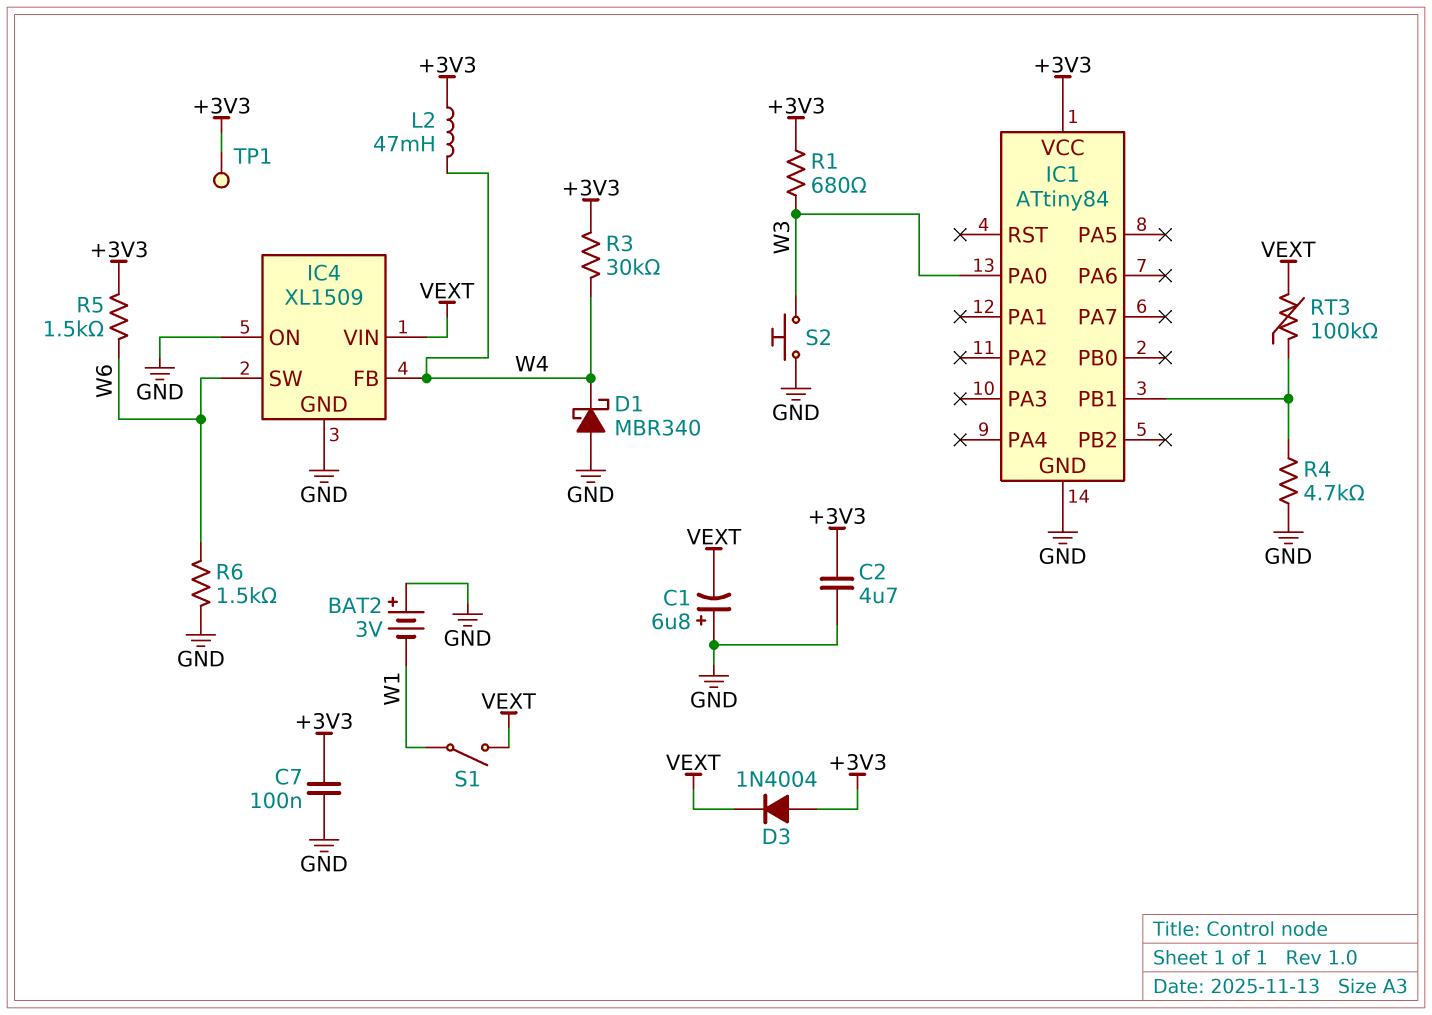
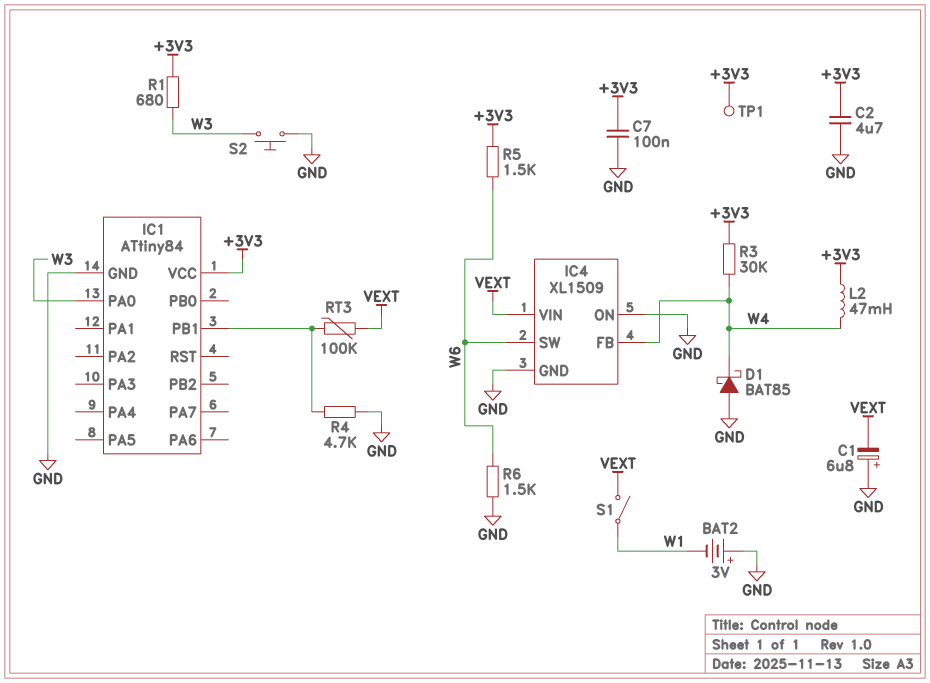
D1: schottky MBR340 (A GND, K W4) -> schottky BAT85 (A GND, K W4)
D3: diode 1N4004 (A +3V3, K VEXT) -> none

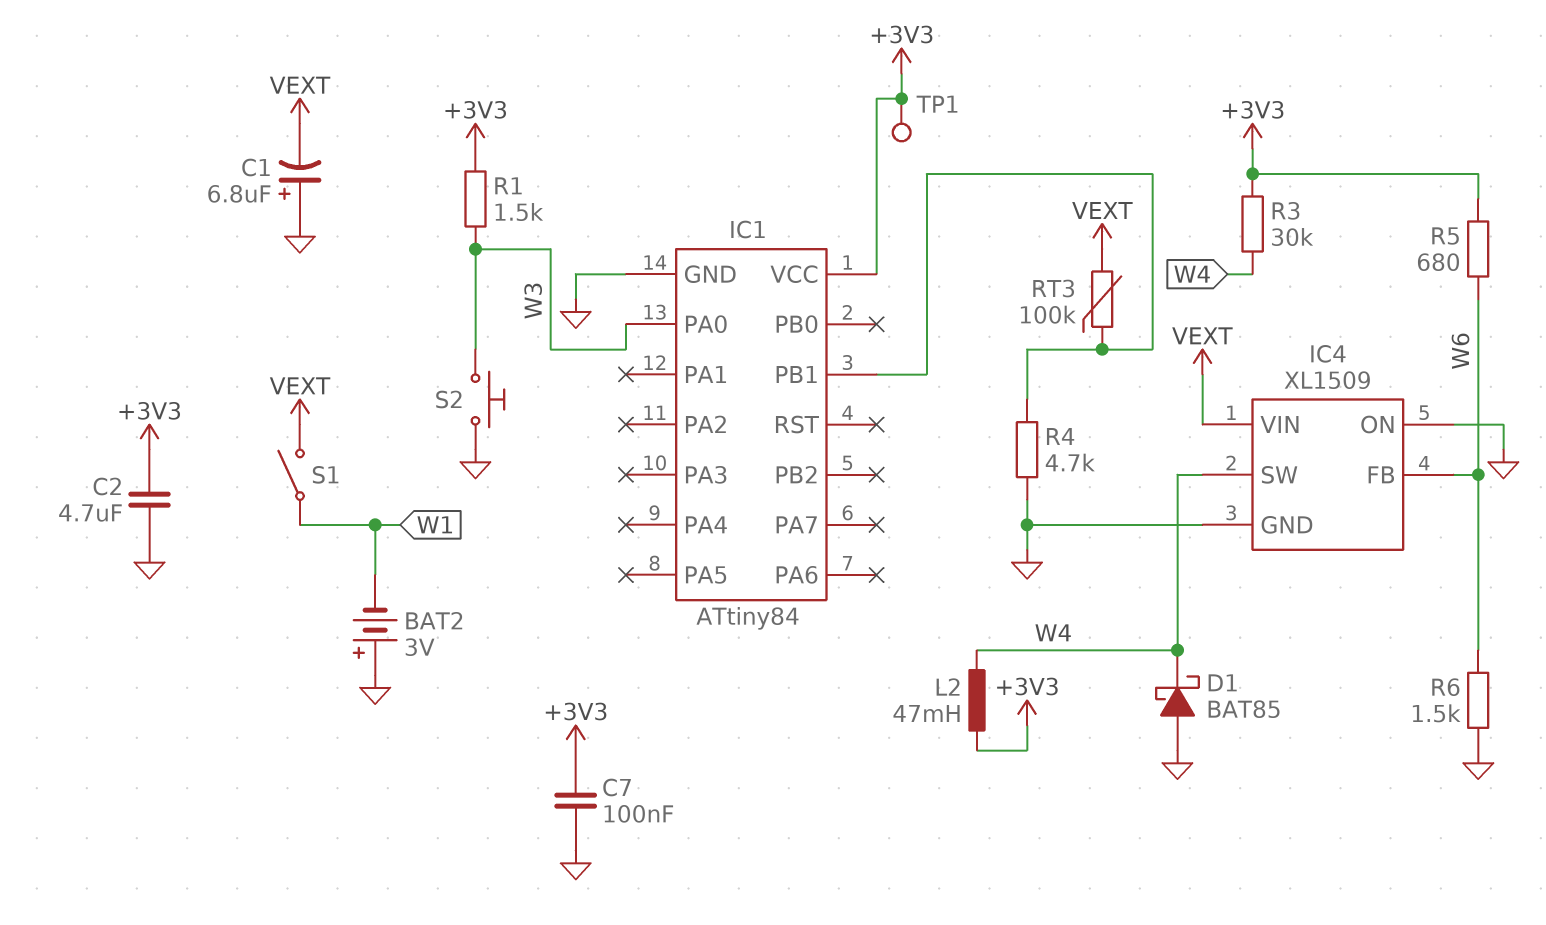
IC4 pin FB: W4 -> W6
IC4 pin SW: W6 -> W4
R1: 680 (+3V3, W3) -> 1.5k (+3V3, W3)
R5: 1.5k (+3V3, W6) -> 680 (+3V3, W6)

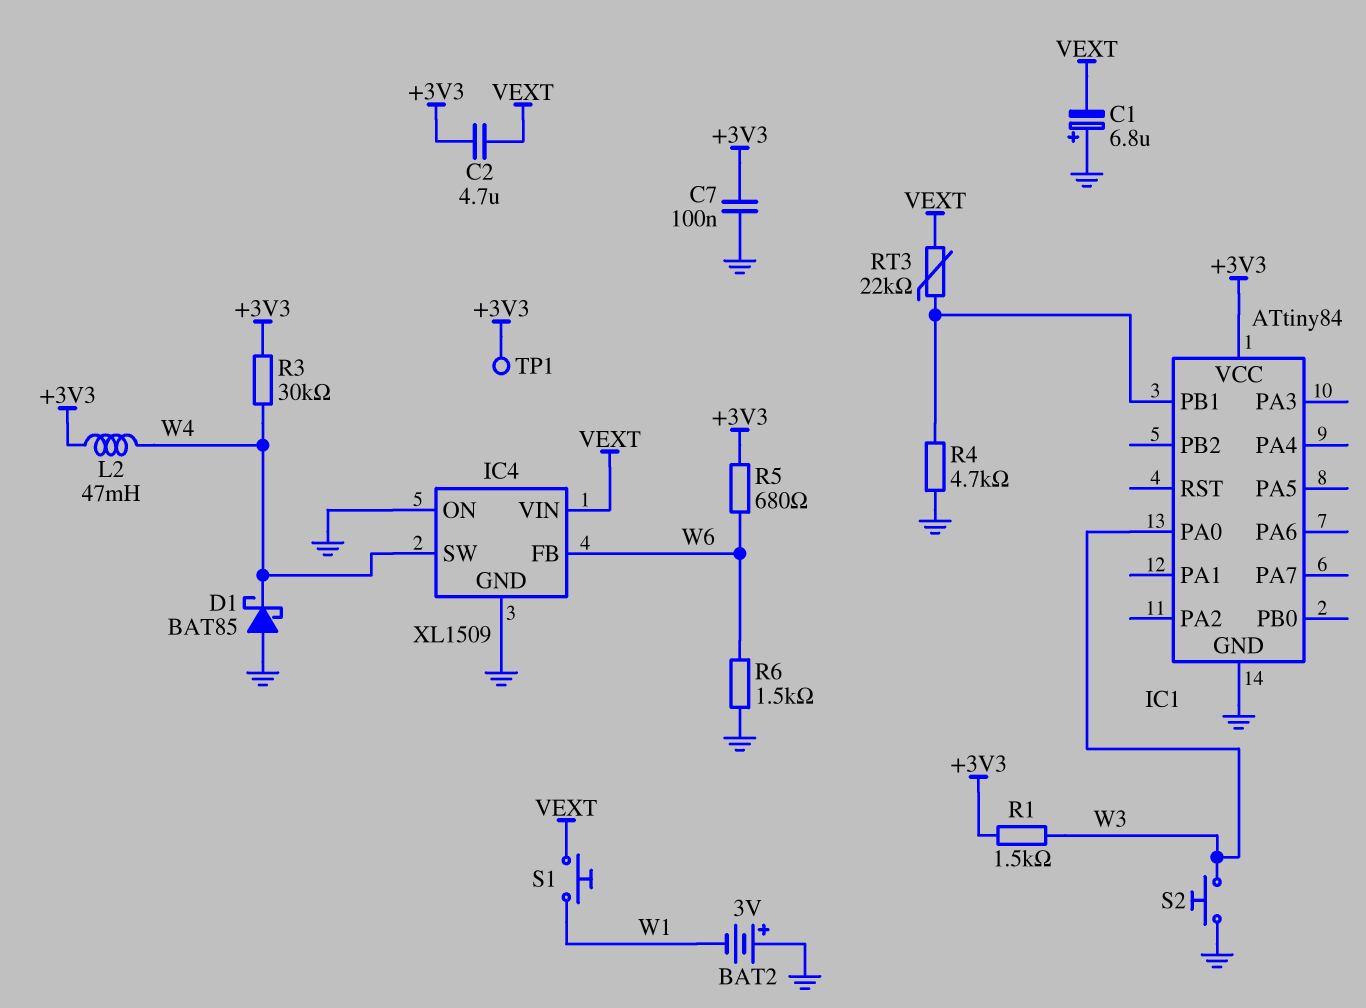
C2: 4.7uF (+3V3, GND) -> 4.7uF (+3V3, VEXT)
RT3: 100k (IC1/PB1, VEXT) -> 22k (IC1/PB1, VEXT)
S1: switch (VEXT, W1) -> button (VEXT, W1)

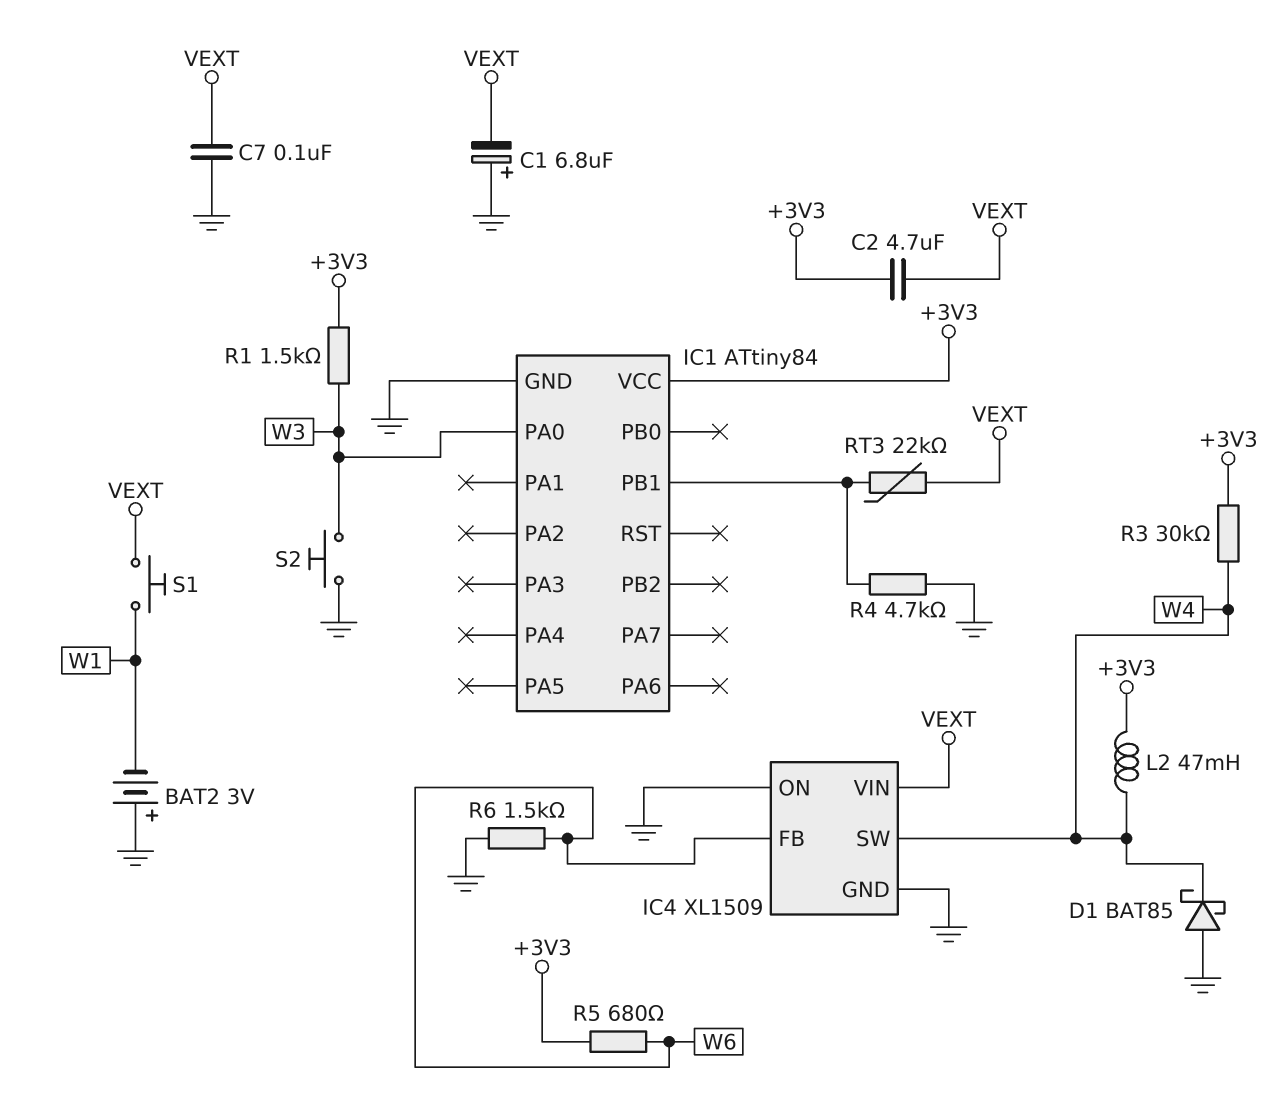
C7: 100nF (+3V3, GND) -> 100nF (GND, VEXT)
TP1: test point (+3V3) -> none

